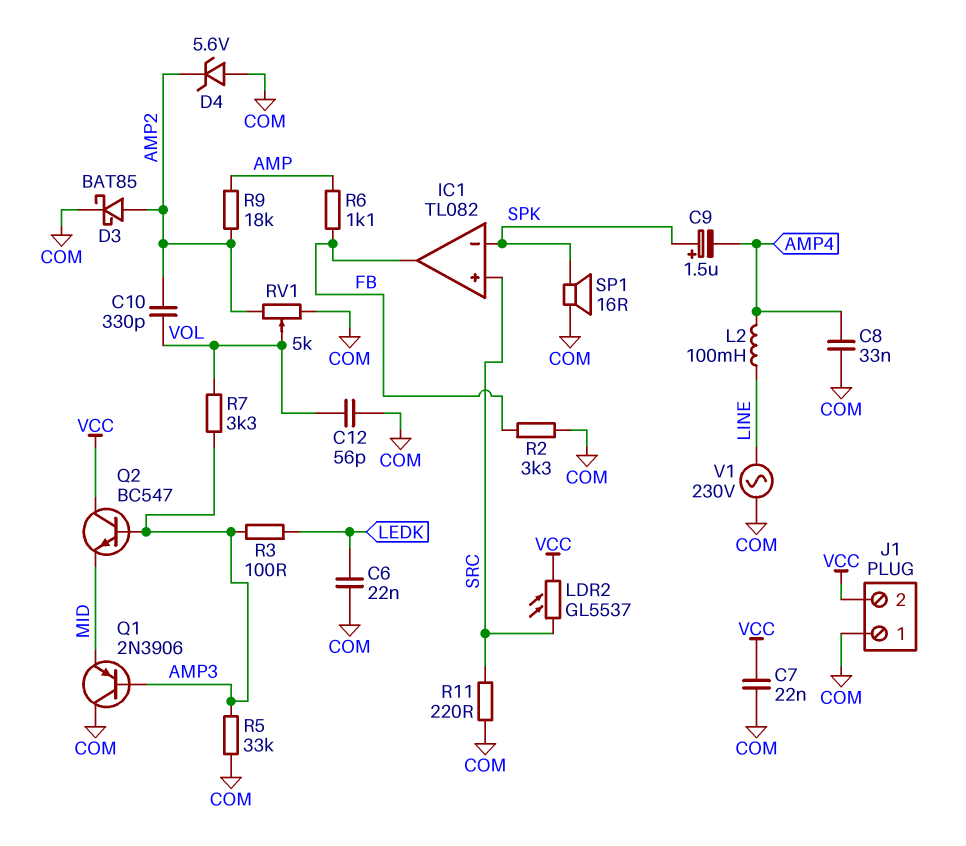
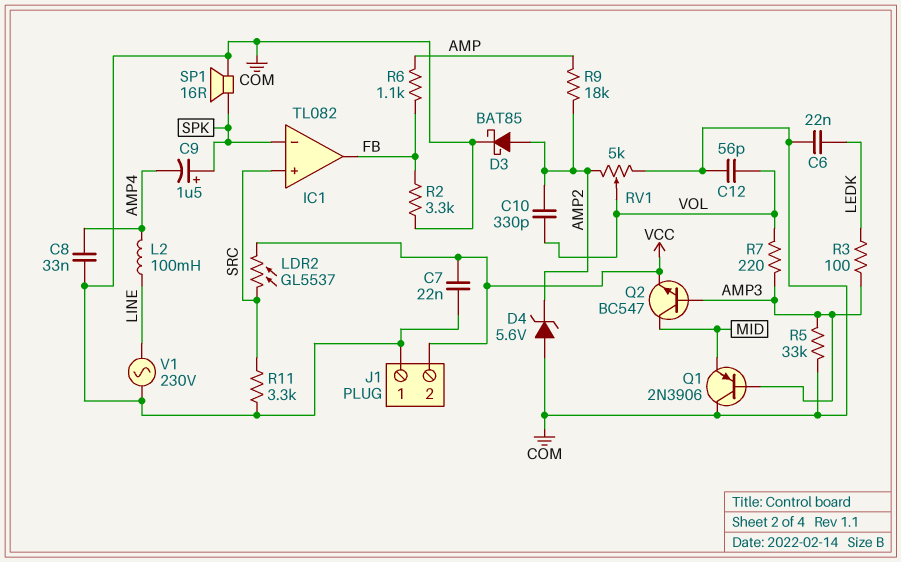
Q2: NPN BC547 (B AMP3, C VCC, E MID) -> NPN BC547 (B AMP3, C MID, E VCC)
R7: 3.3k (AMP3, VOL) -> 220 (AMP3, VOL)
R11: 220 (COM, SRC) -> 3.3k (COM, SRC)

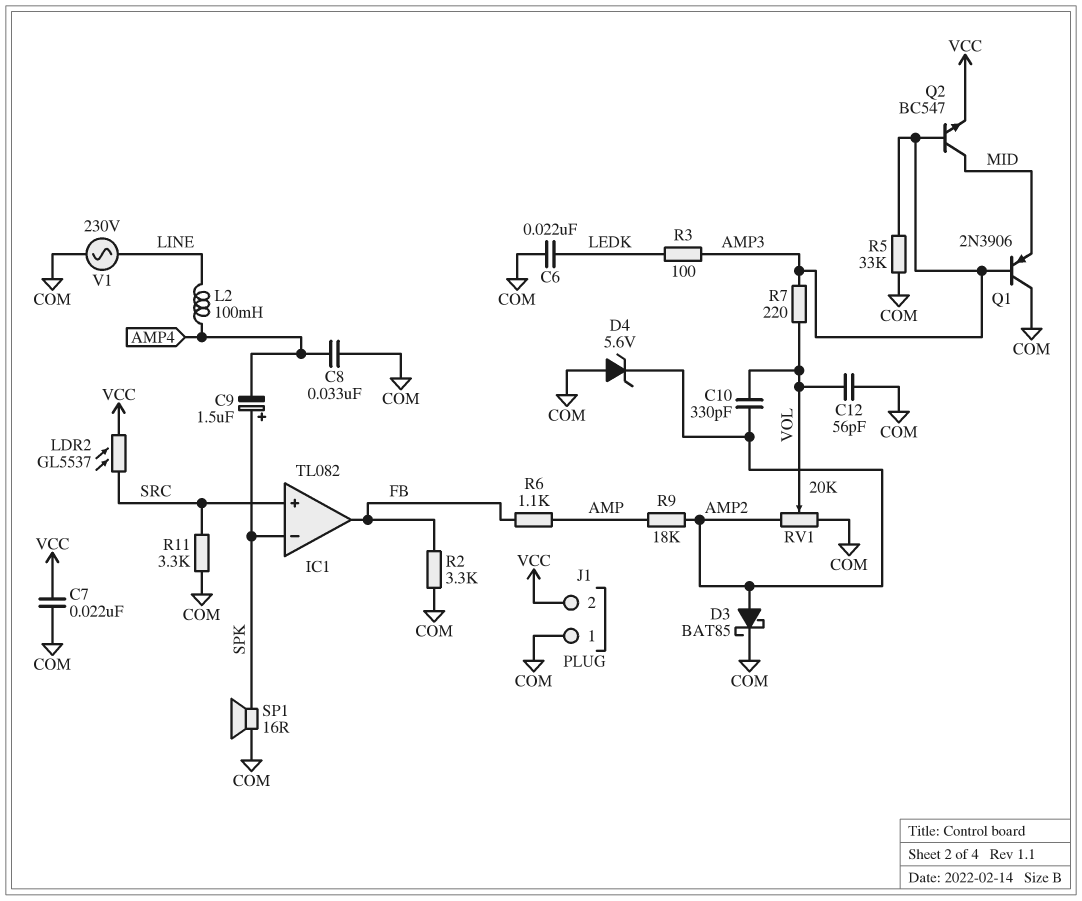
RV1: 5k (AMP2, COM, wiper VOL) -> 20k (AMP2, COM, wiper VOL)

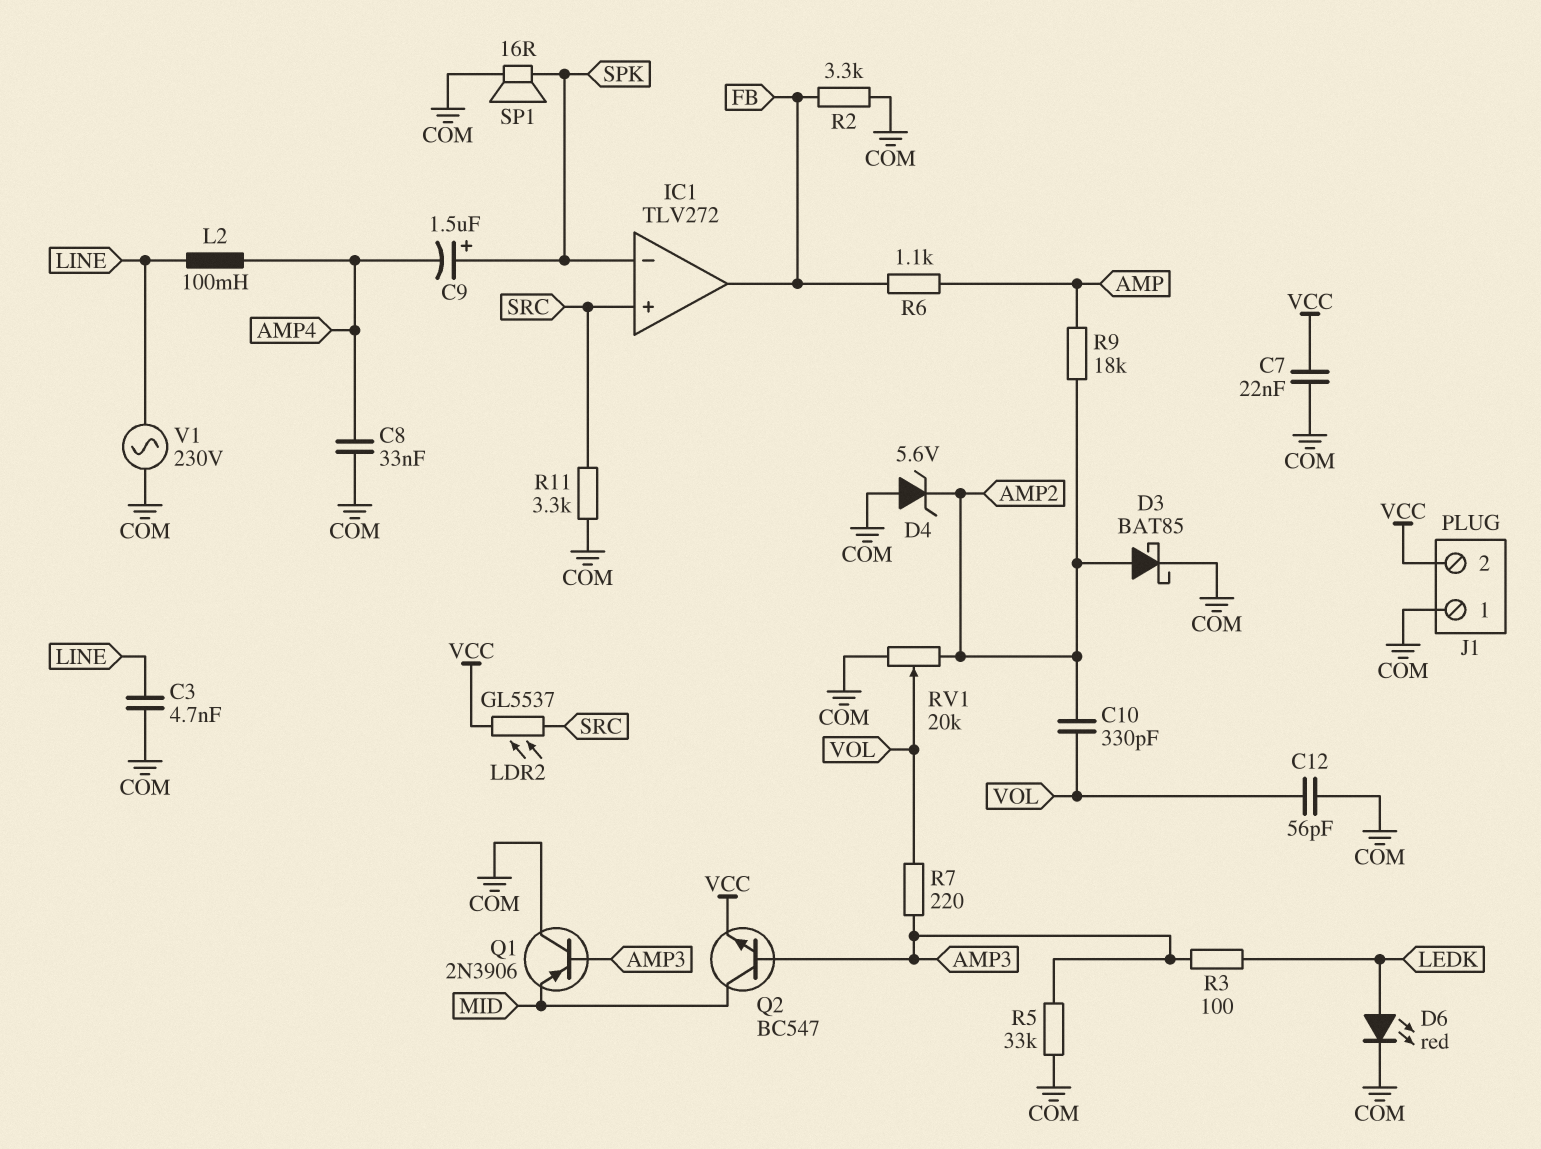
C3: none -> 4.7nF (COM, LINE)
C6: 22nF (COM, LEDK) -> none
D6: none -> LED red (A LEDK, K COM)
IC1: TL082 -> TLV272

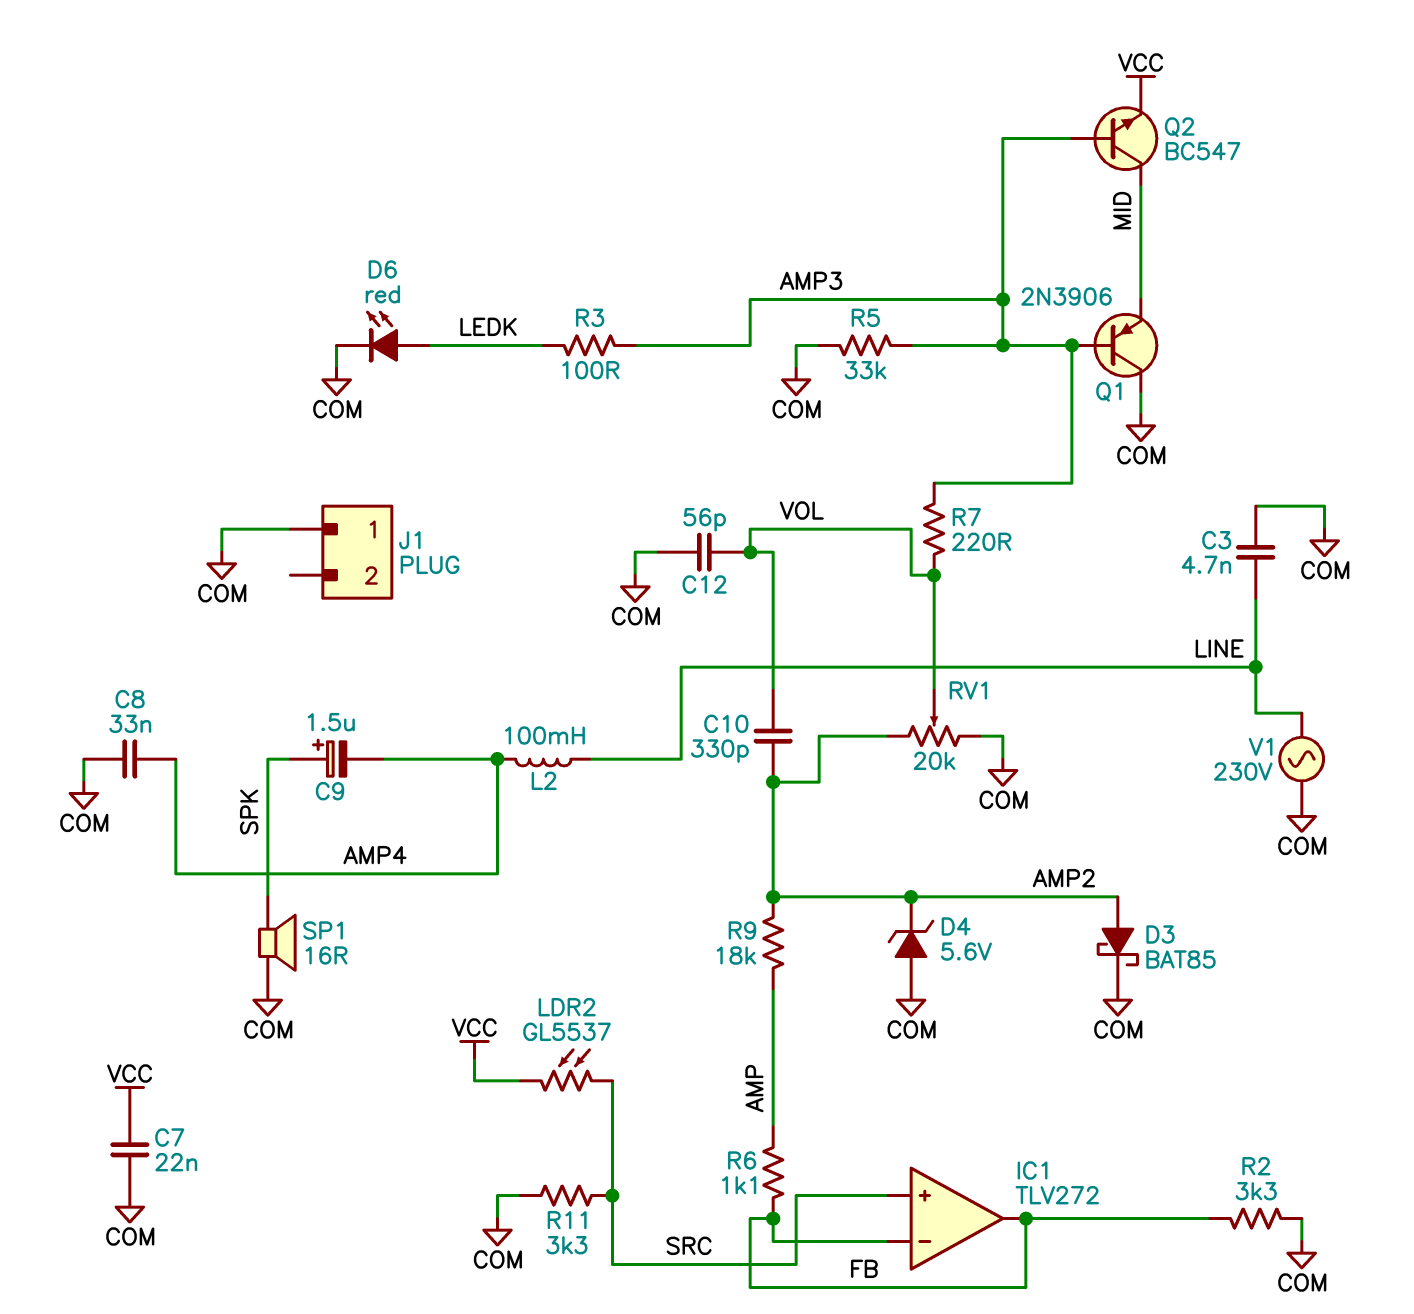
IC1 pin in-: SPK -> FB
J1 pin 2: VCC -> none

